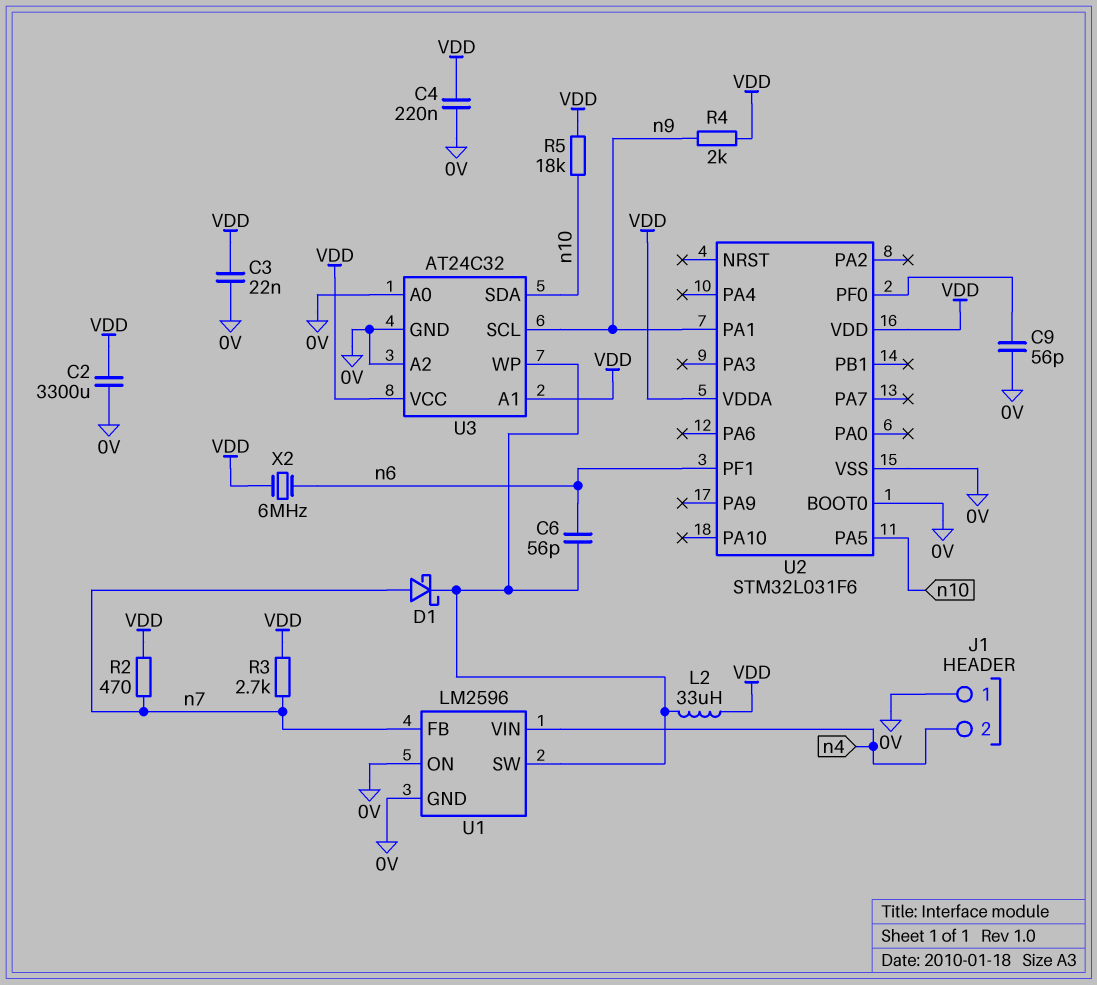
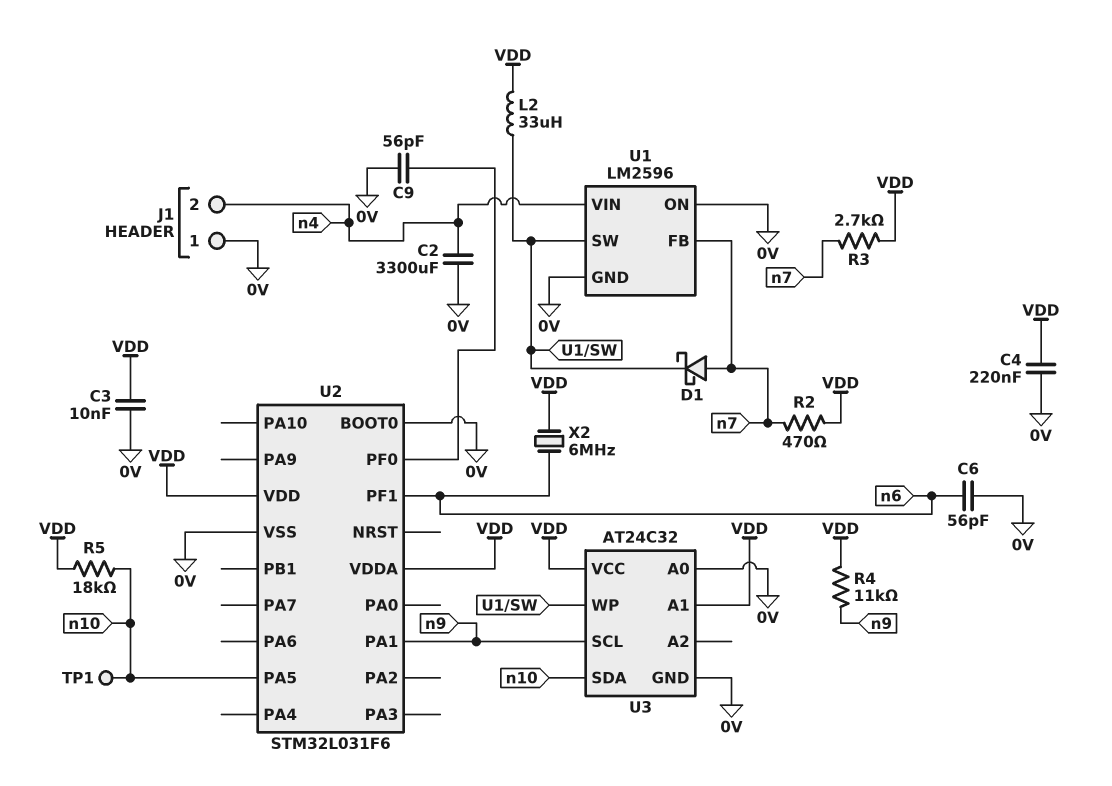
C2: 3300uF (0V, VDD) -> 3300uF (0V, n4)
C3: 22nF (0V, VDD) -> 10nF (0V, VDD)
C6: 56pF (U1/SW, n6) -> 56pF (0V, n6)
R4: 2k (VDD, n9) -> 11k (VDD, n9)
TP1: none -> test point (n10)
U3 pin A2: 0V -> none

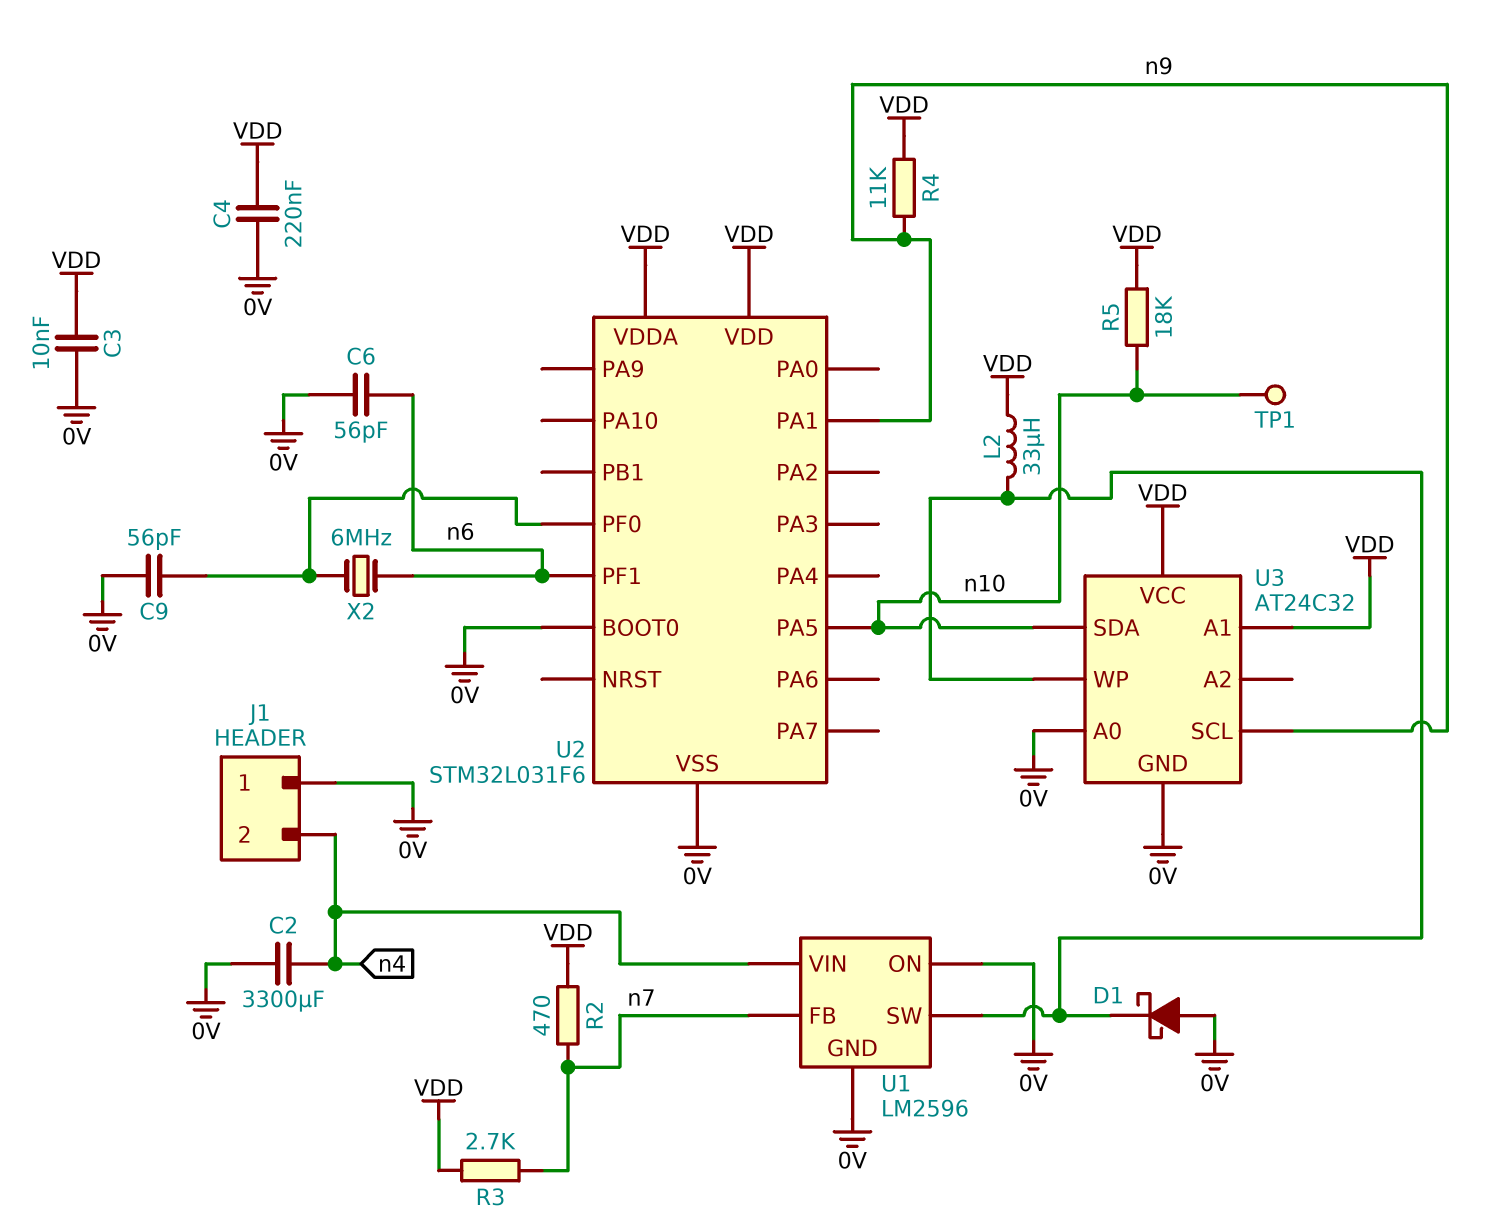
D1: schottky (A n7, K U1/SW) -> schottky (A 0V, K U1/SW)
X2: 6MHz (VDD, n6) -> 6MHz (U2/PF0, n6)

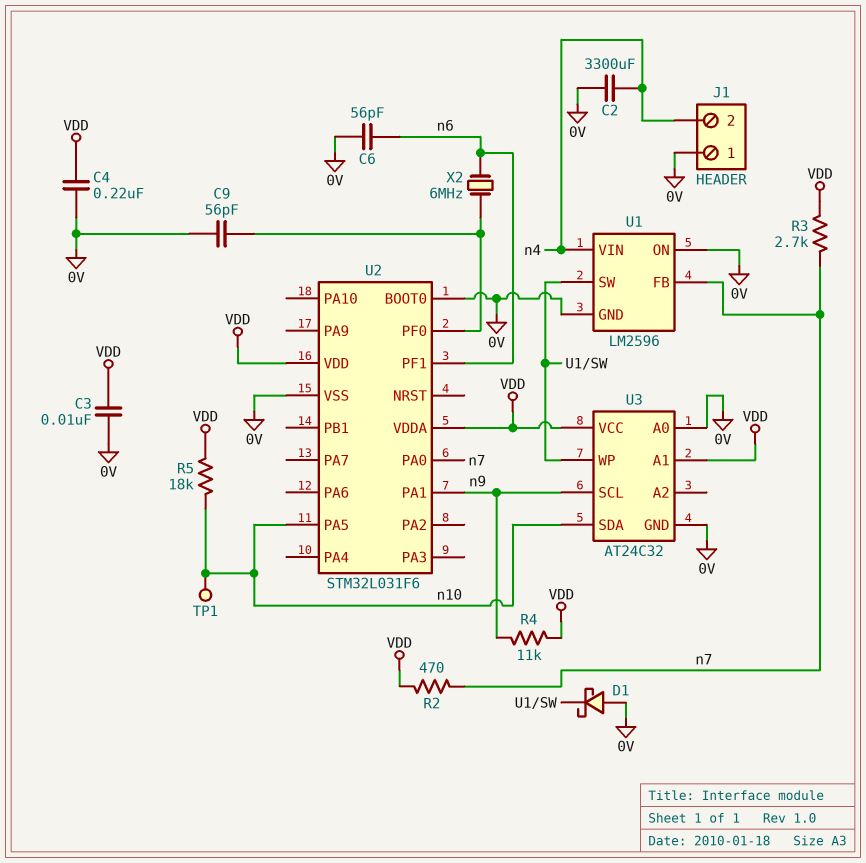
L2: 33uH (U1/SW, VDD) -> none
U2 pin PA0: none -> n7

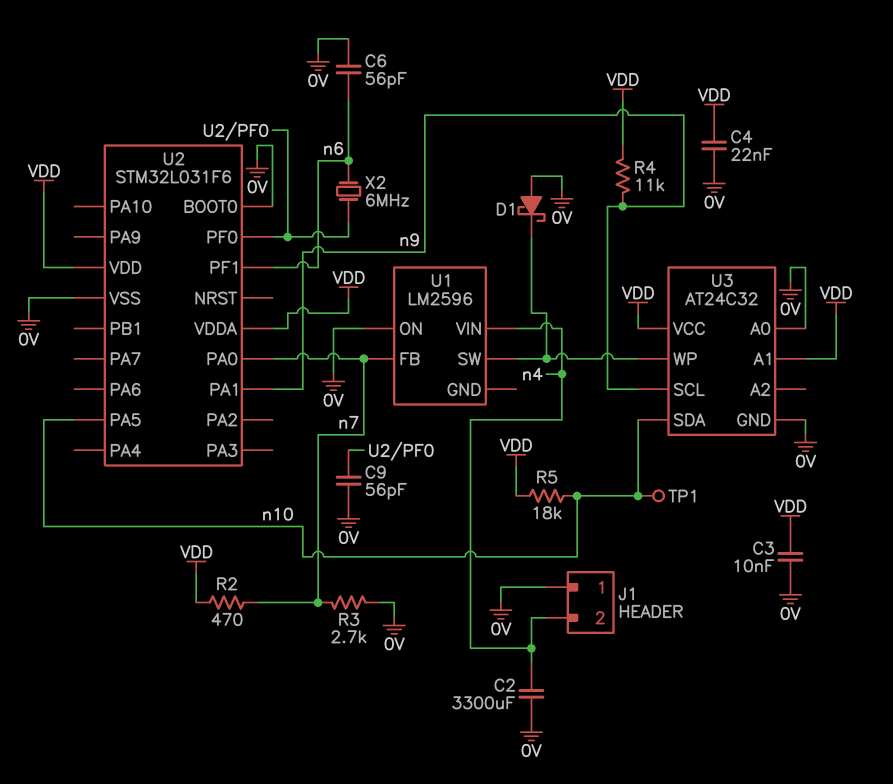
C4: 220nF (0V, VDD) -> 22nF (0V, VDD)
R3: 2.7k (VDD, n7) -> 2.7k (0V, n7)
U1 pin GND: 0V -> none

